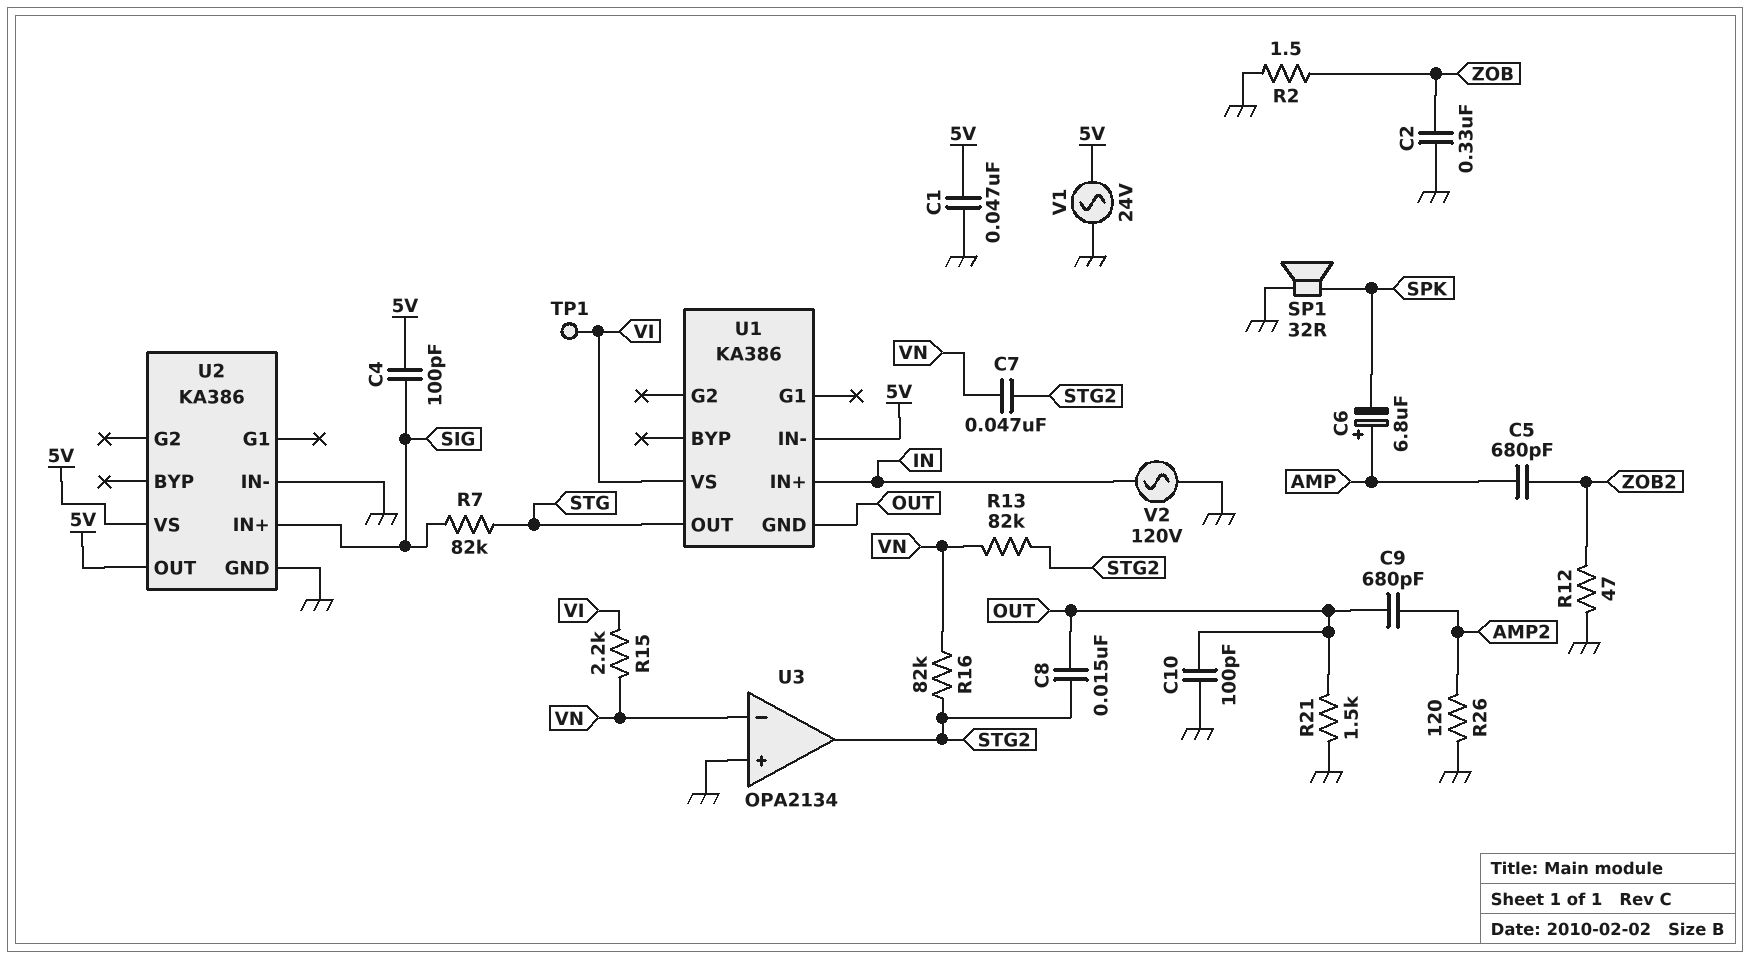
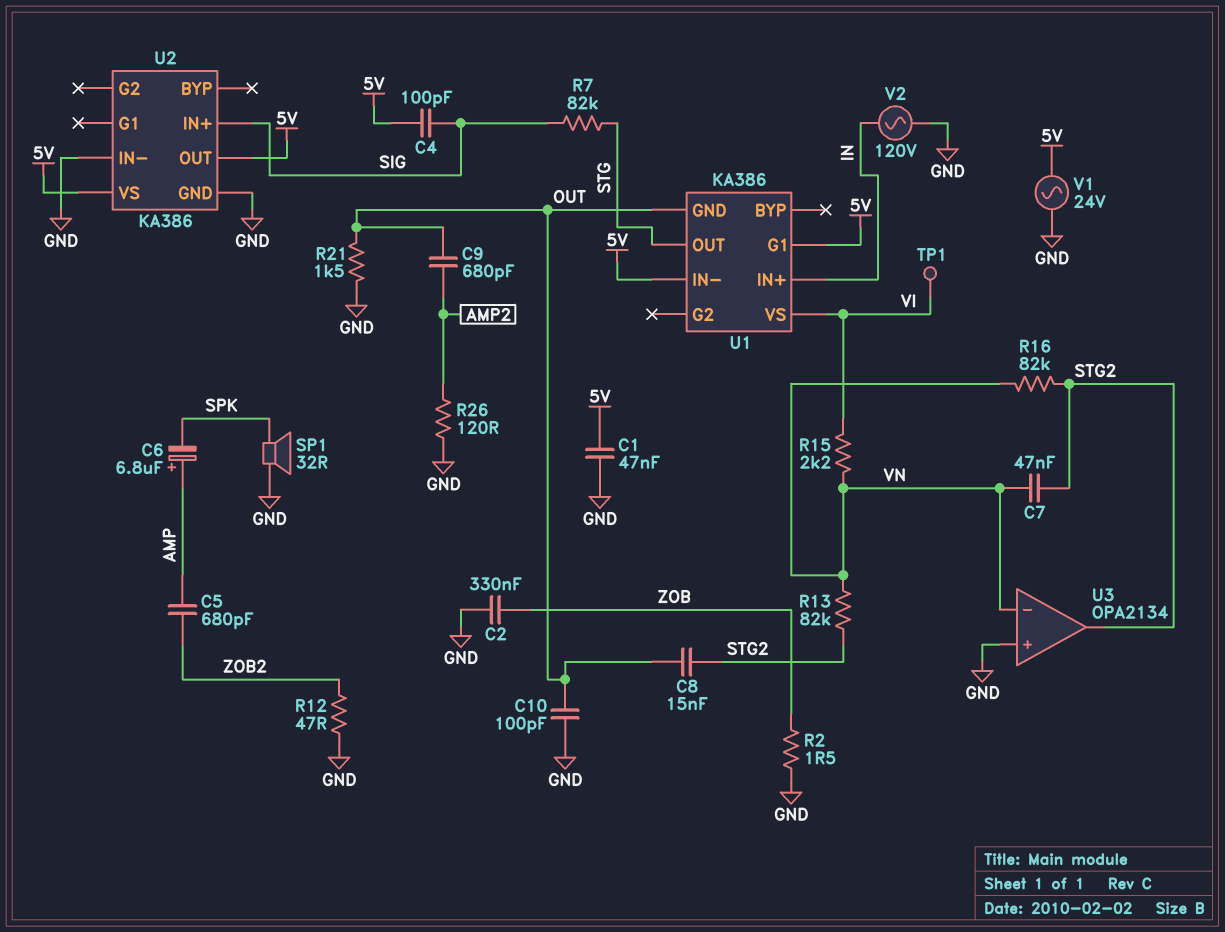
U1 pin G1: none -> 5V

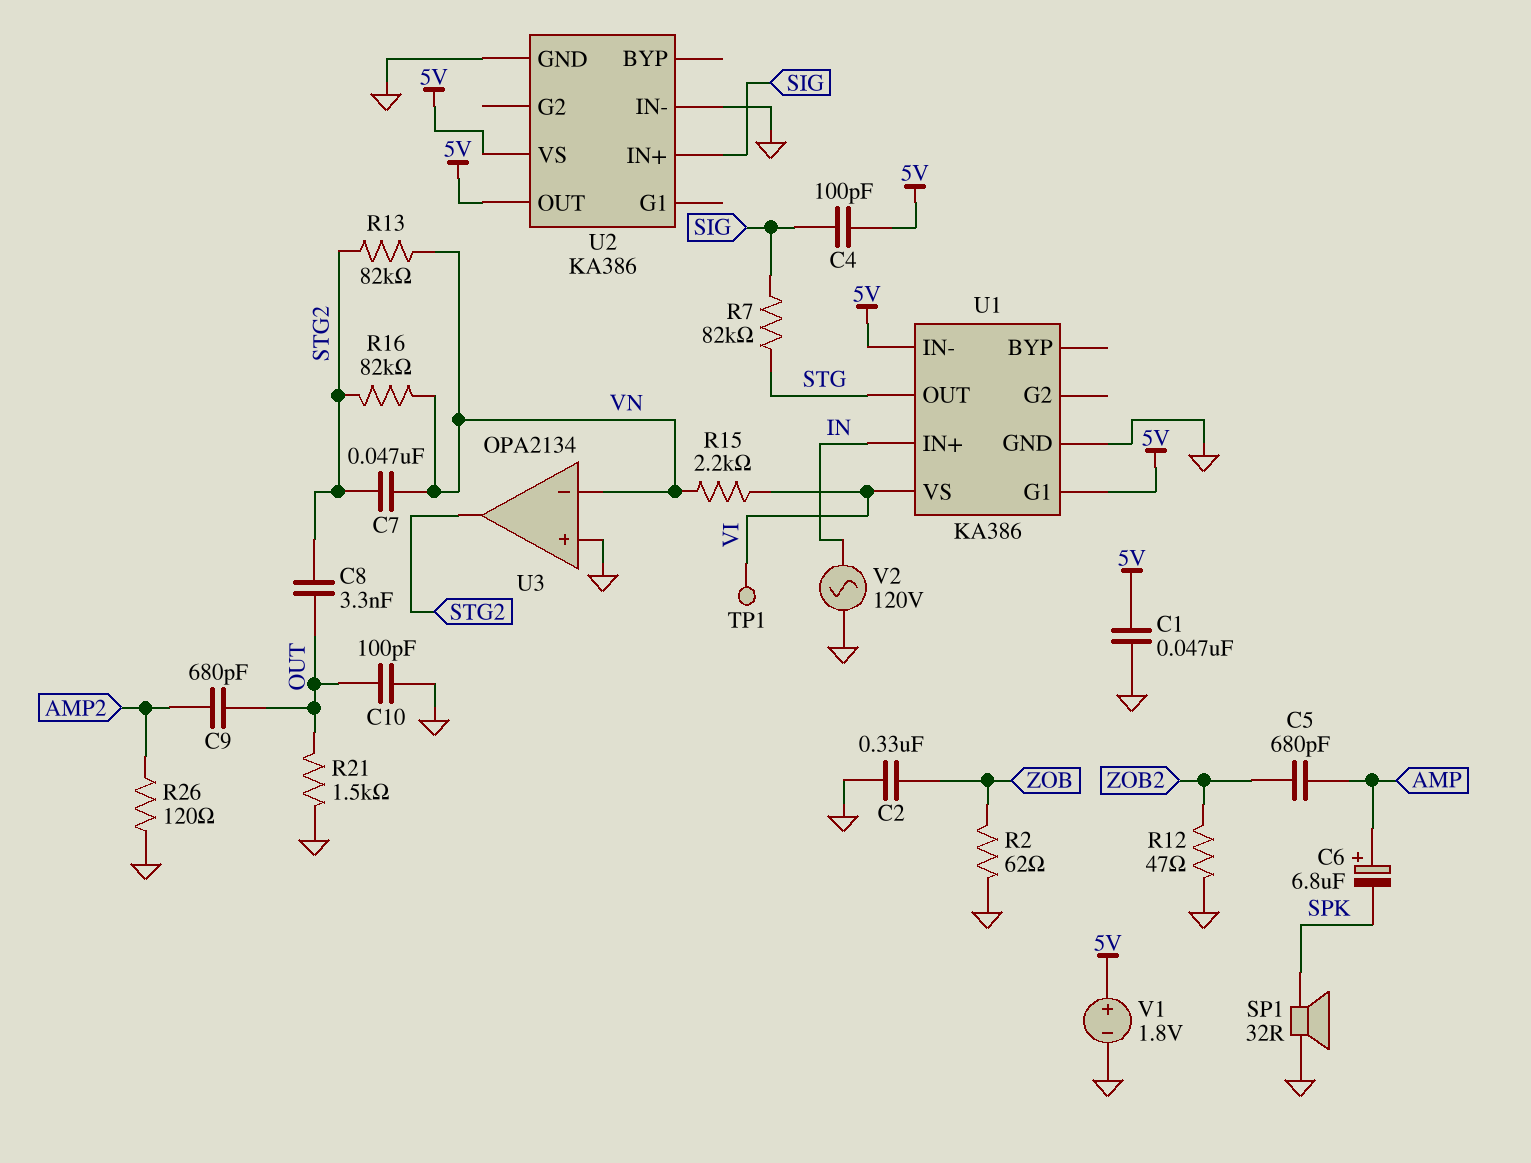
C8: 15nF (OUT, STG2) -> 3.3nF (OUT, STG2)
R2: 1.5 (GND, ZOB) -> 62 (GND, ZOB)
U1 pin GND: OUT -> GND
V1: AC 24V (5V, GND) -> 1.8V (plus 5V, minus GND)

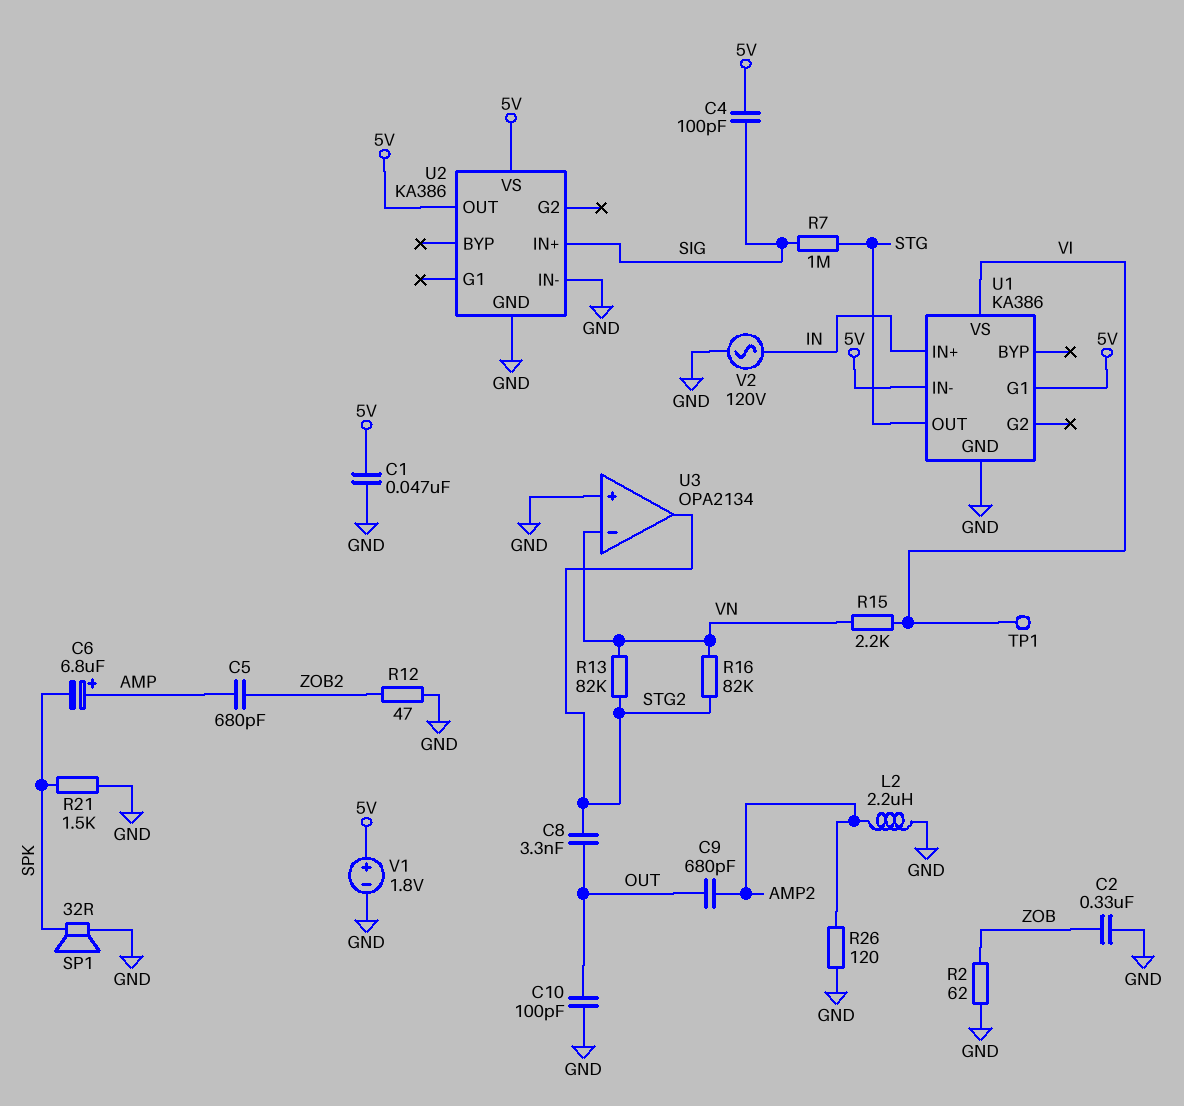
C7: 47nF (STG2, VN) -> none
L2: none -> 2.2uH (AMP2, GND)
R7: 82k (SIG, STG) -> 1M (SIG, STG)
R21: 1.5k (GND, OUT) -> 1.5k (GND, SPK)

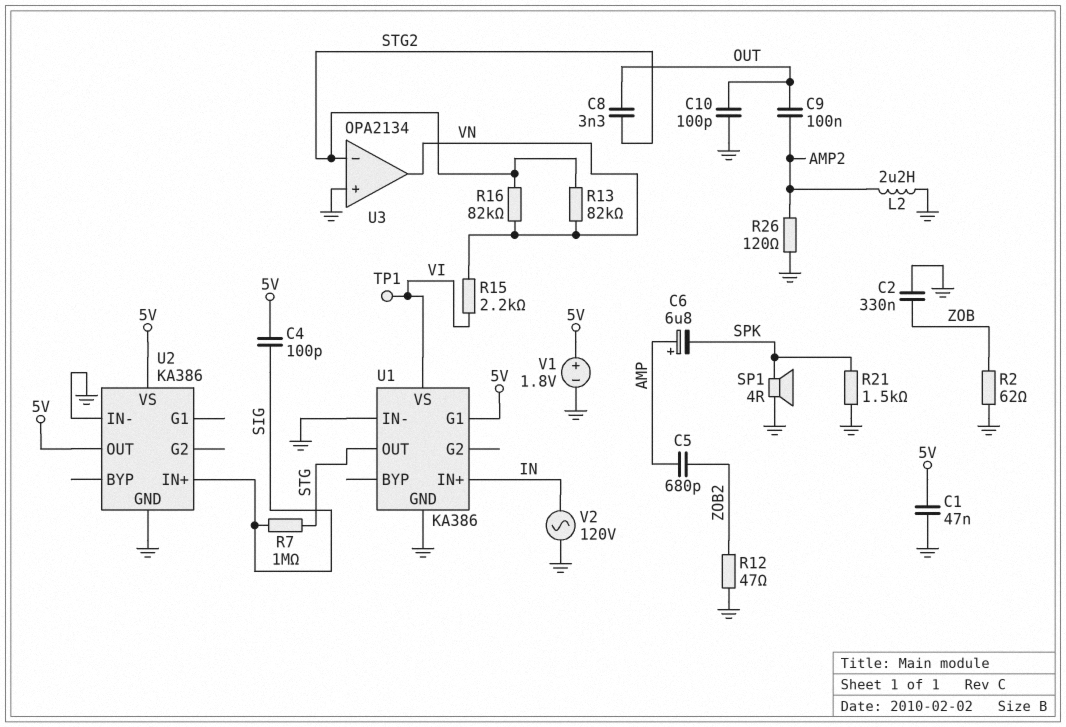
C9: 680pF (AMP2, OUT) -> 100nF (AMP2, OUT)
SP1: speaker 32R (GND, SPK) -> speaker 4R (GND, SPK)
U1 pin IN-: 5V -> GND
U3 pin in-: VN -> STG2
U3 pin out: STG2 -> VN

